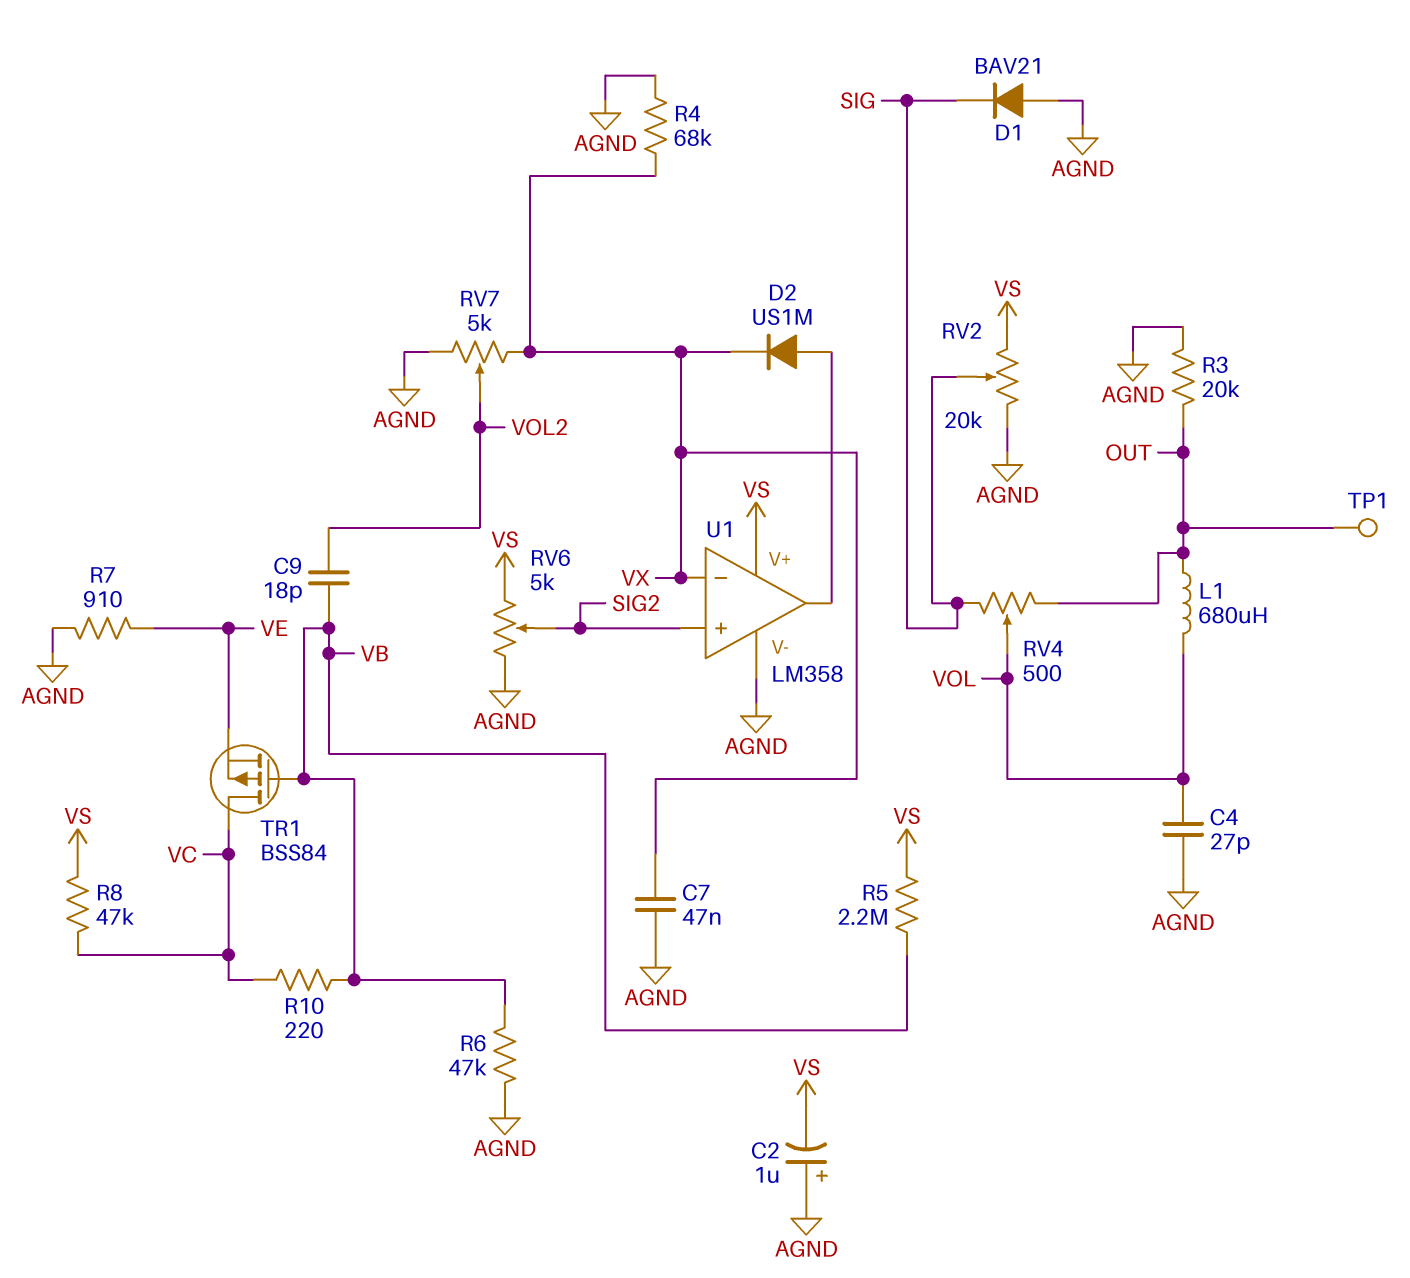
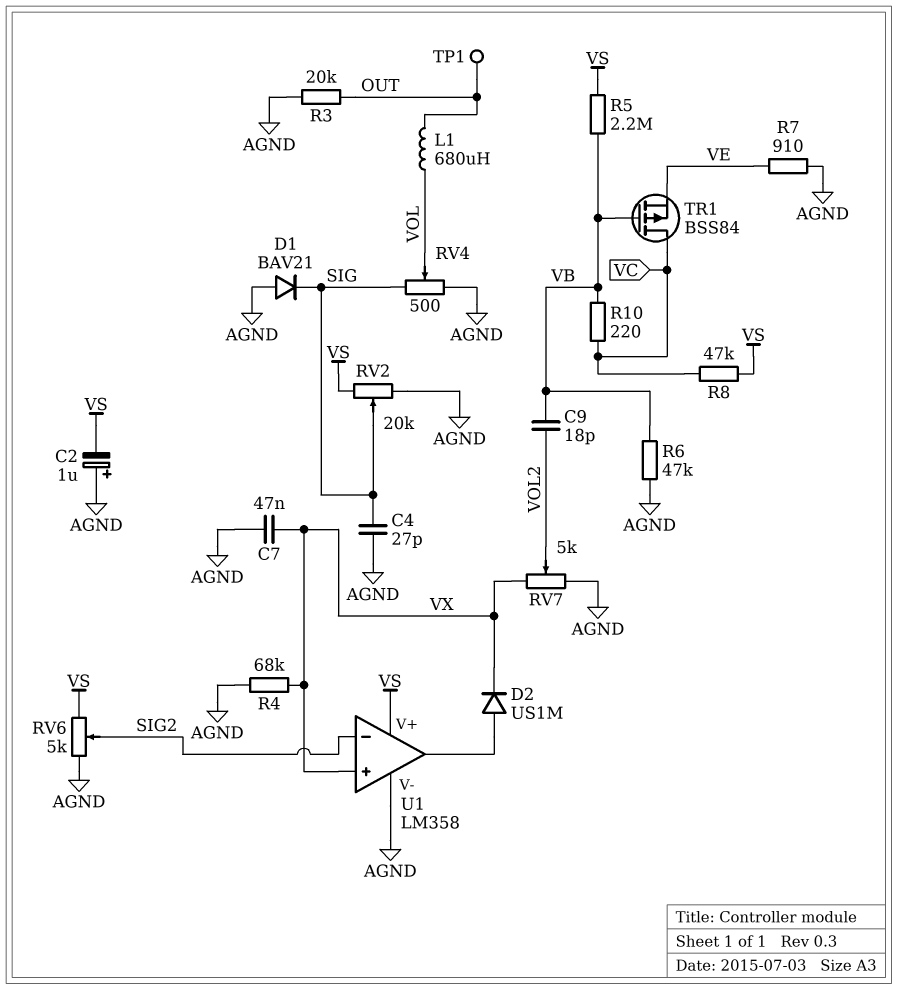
C4: 27pF (AGND, VOL) -> 27pF (AGND, SIG)
RV4: 500 (OUT, SIG, wiper VOL) -> 500 (AGND, SIG, wiper VOL)
U1 pin in+: SIG2 -> VX
U1 pin in-: VX -> SIG2

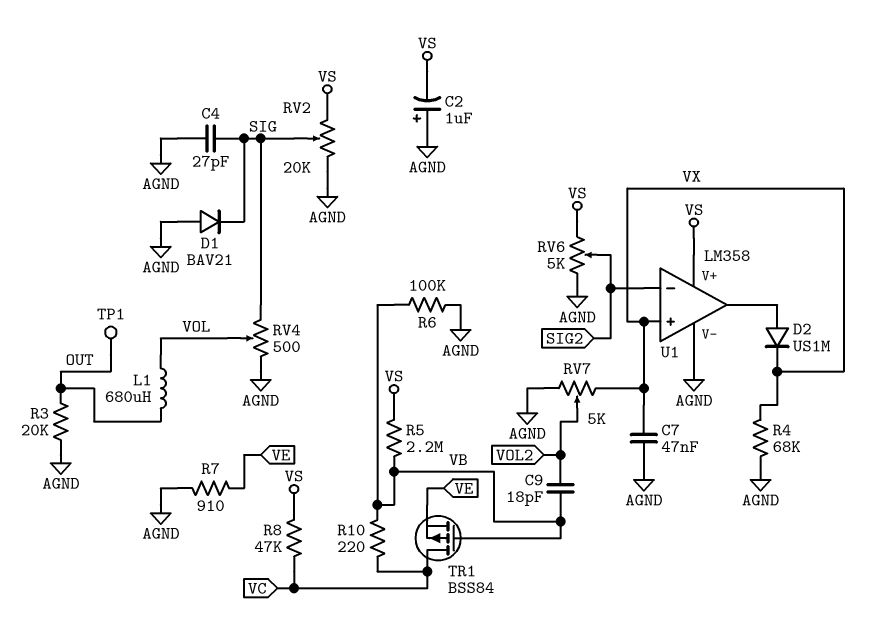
R6: 47k (AGND, VB) -> 100k (AGND, VB)

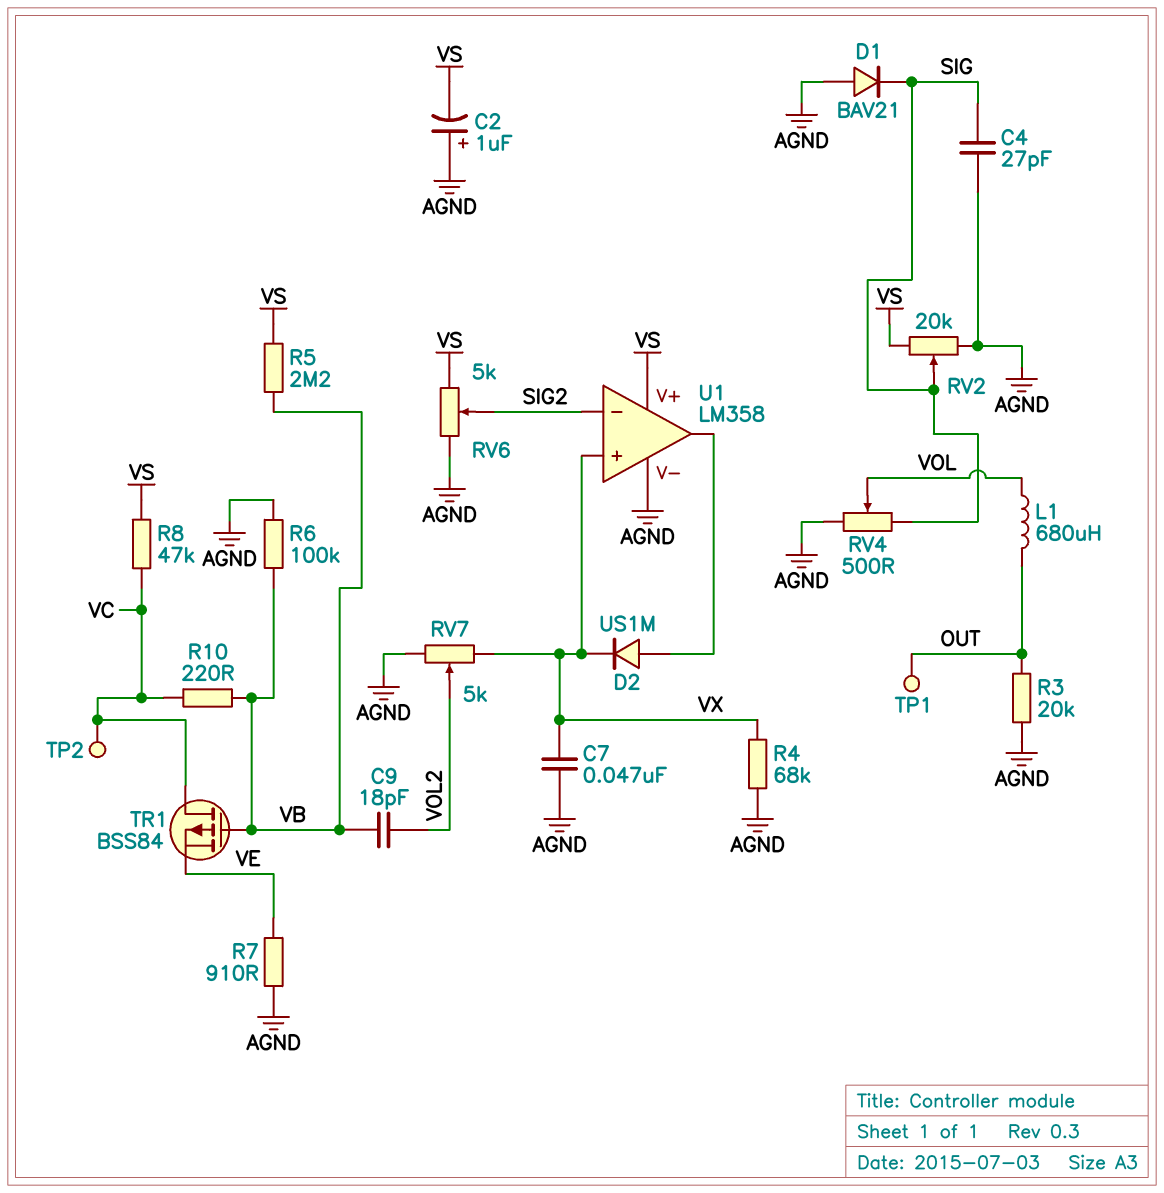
TP2: none -> test point (VC)

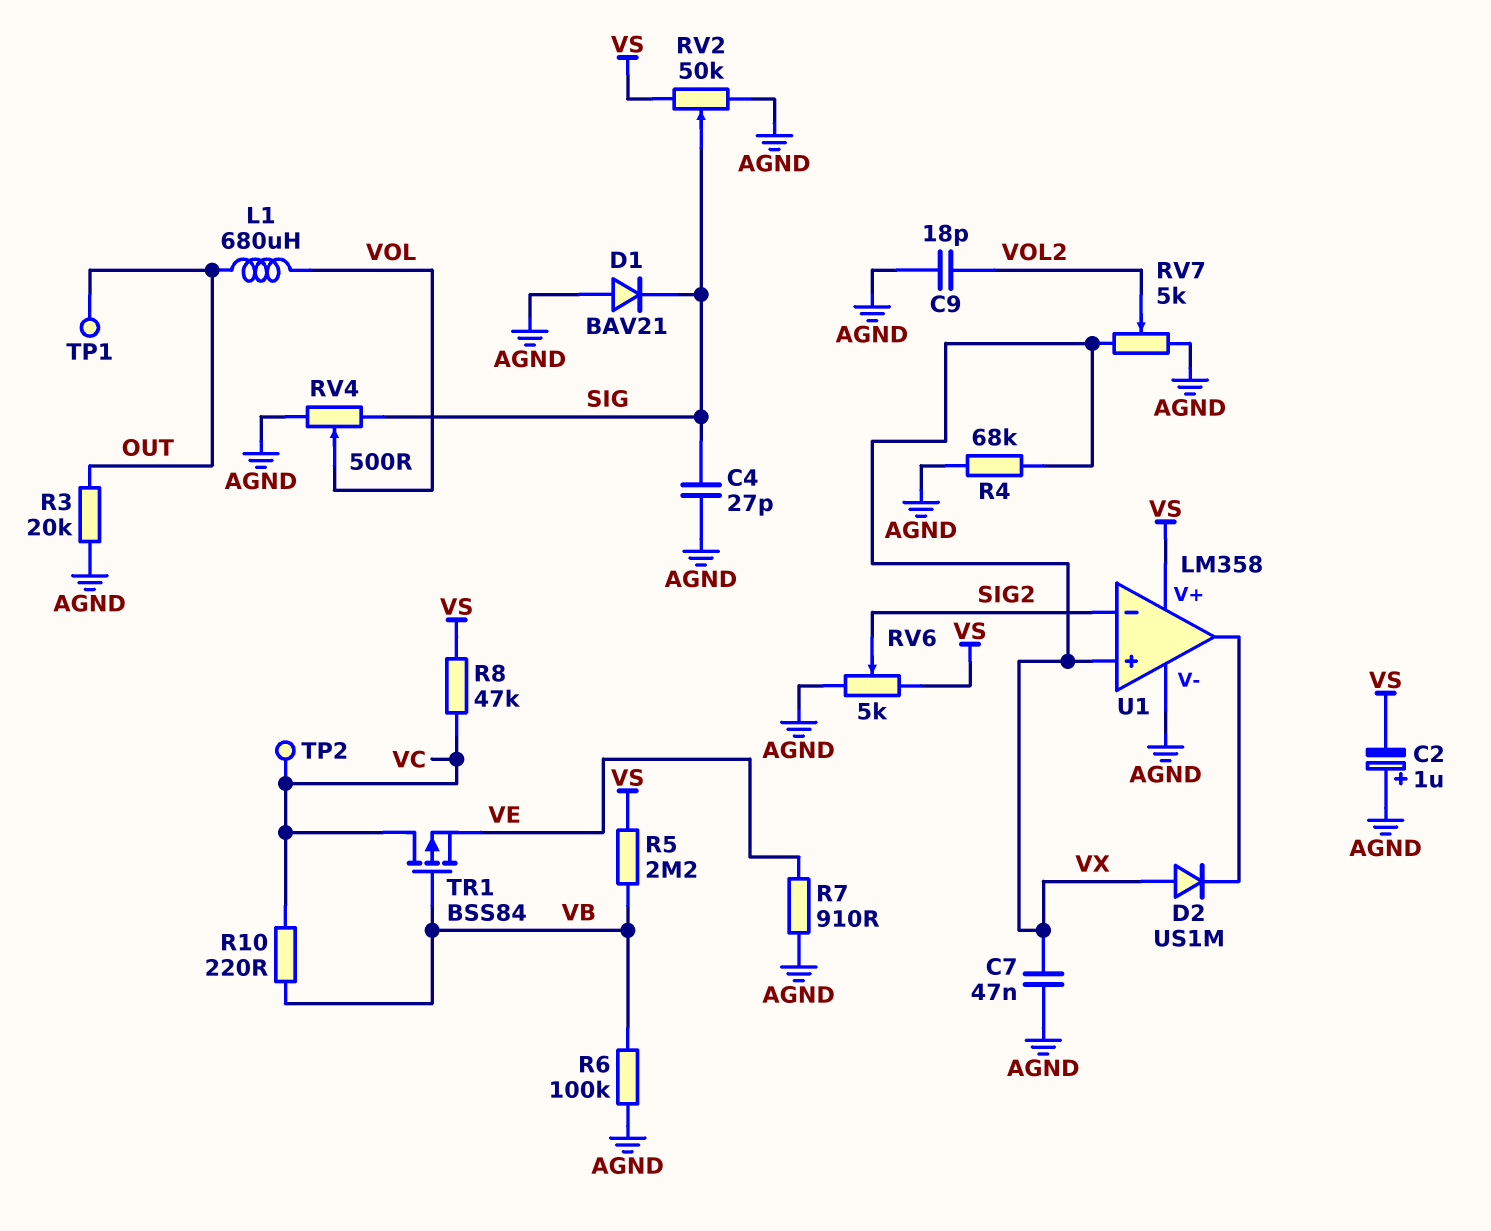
C9: 18pF (VB, VOL2) -> 18pF (AGND, VOL2)
D2: diode US1M (A U1/out, K VX) -> diode US1M (A VX, K U1/out)
RV2: 20k (AGND, VS, wiper SIG) -> 50k (AGND, VS, wiper SIG)

